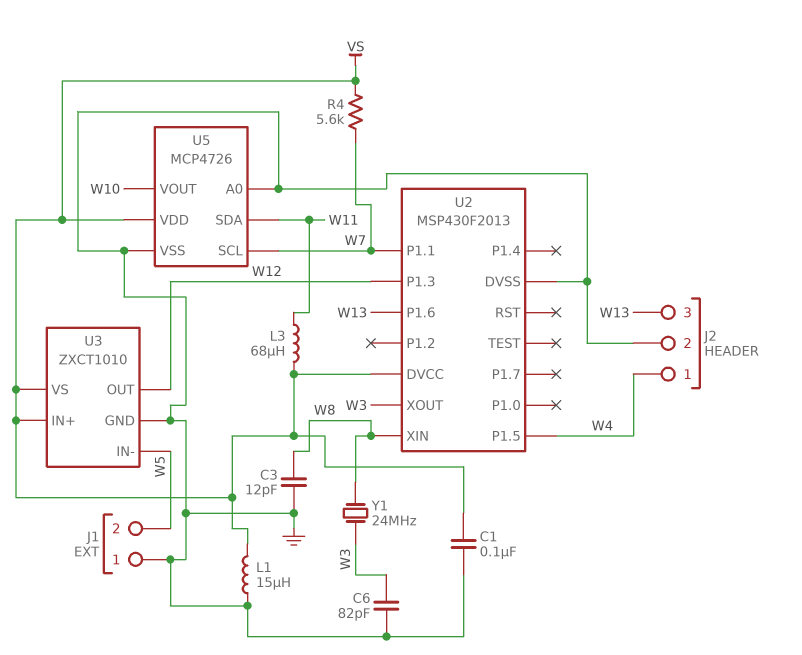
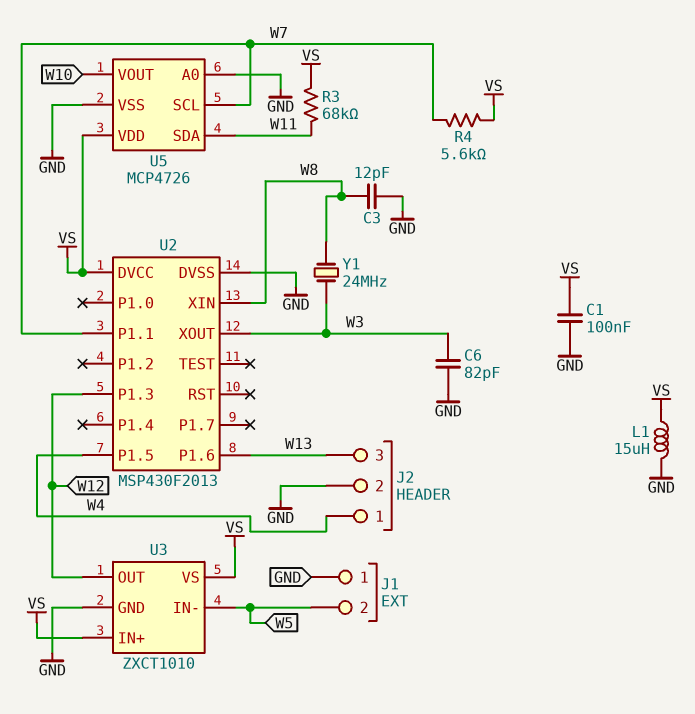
L3: 68uH (VS, W11) -> none
R3: none -> 68k (VS, W11)

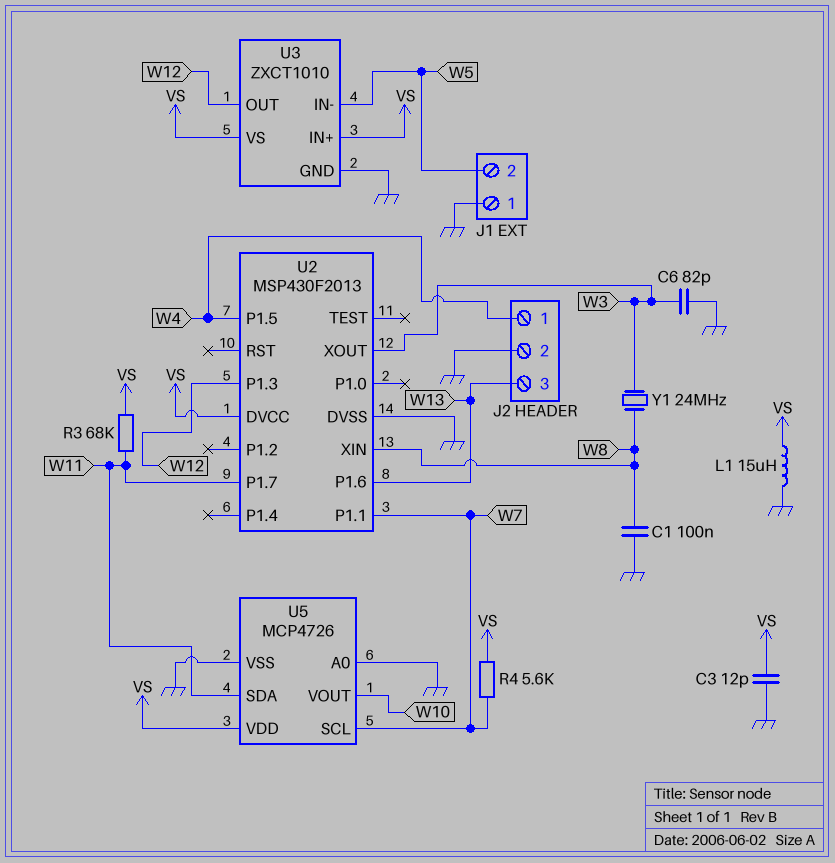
C1: 100nF (GND, VS) -> 100nF (GND, W8)
C3: 12pF (GND, W8) -> 12pF (GND, VS)
U2 pin P1.7: none -> W11

